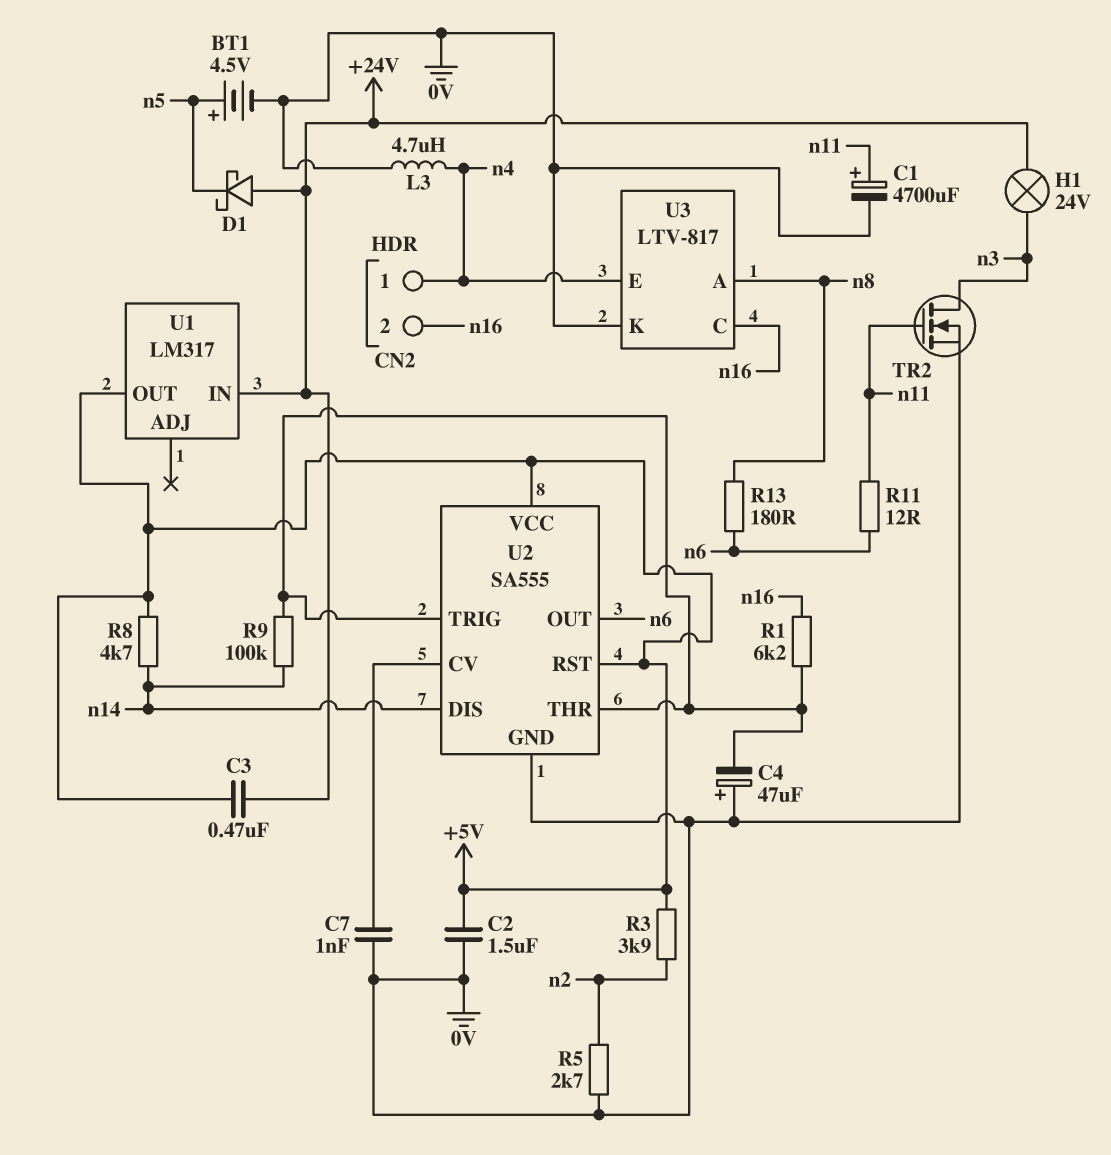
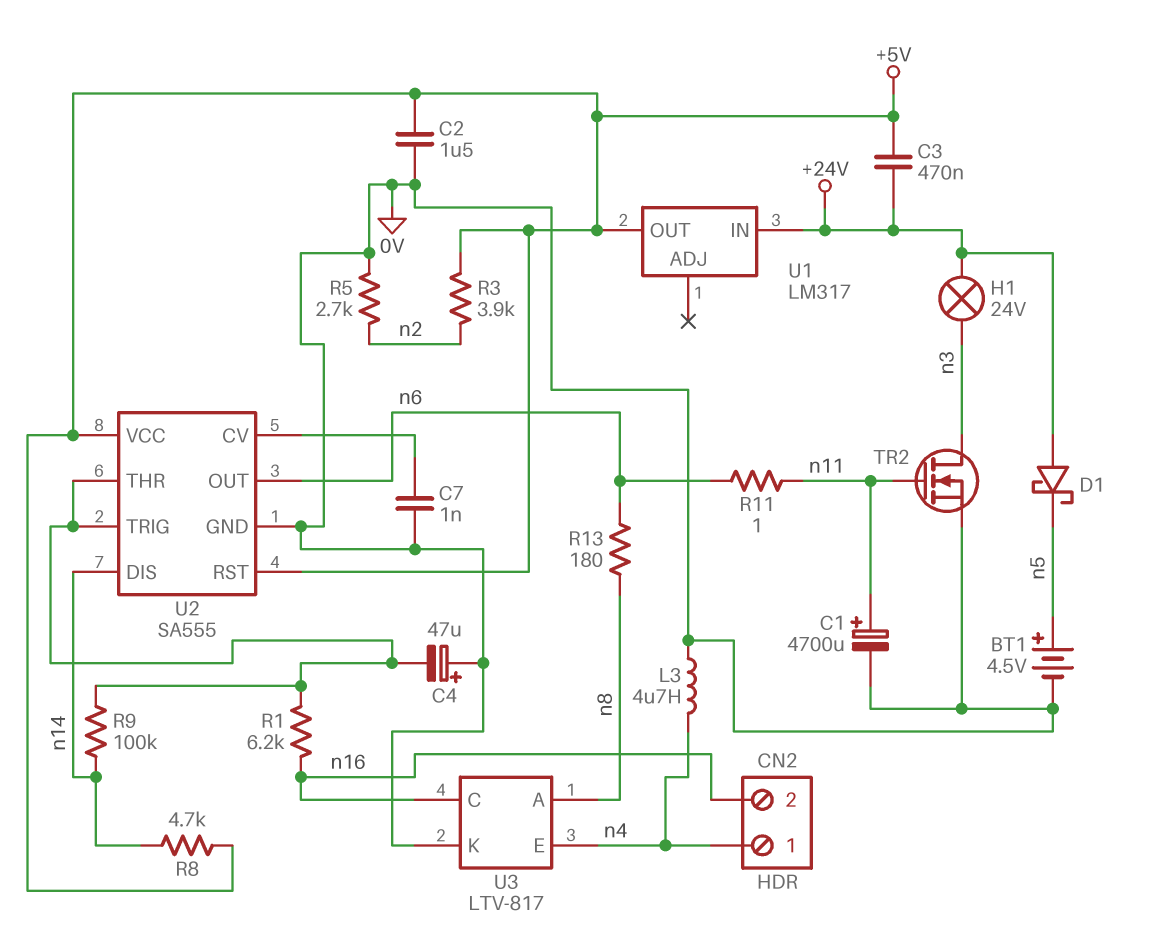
R11: 12 (n6, n11) -> 1 (n6, n11)

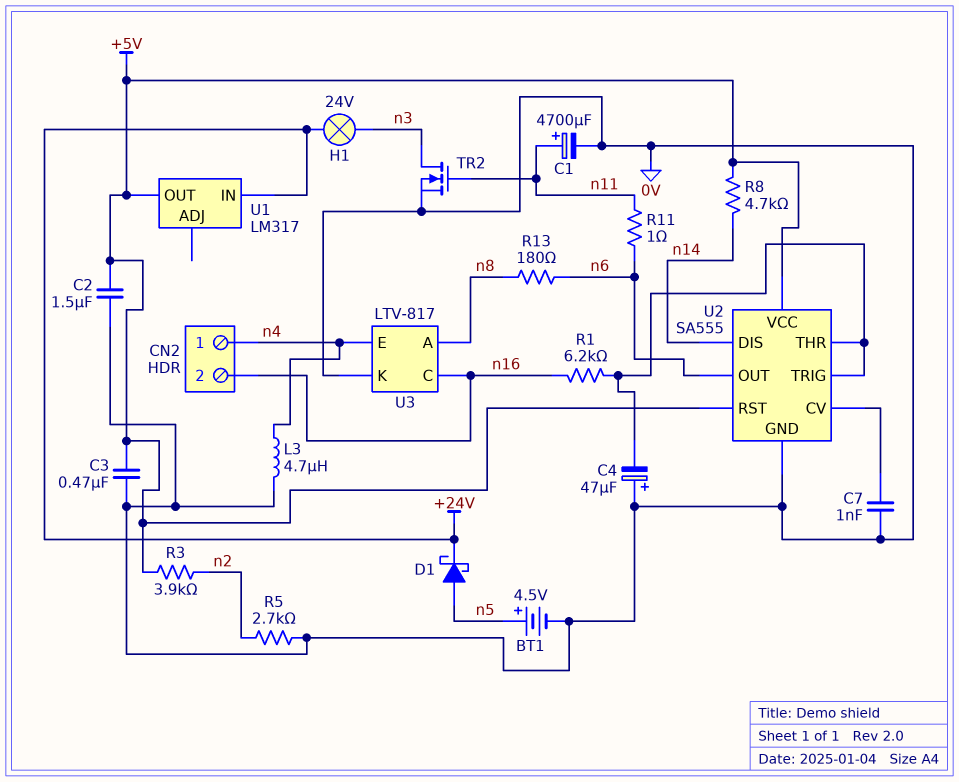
C3: 470nF (+5V, +24V) -> 470nF (+5V, 0V)
D1: schottky (A +24V, K n5) -> schottky (A n5, K +24V)
R9: 100k (U2/THR, n14) -> none

